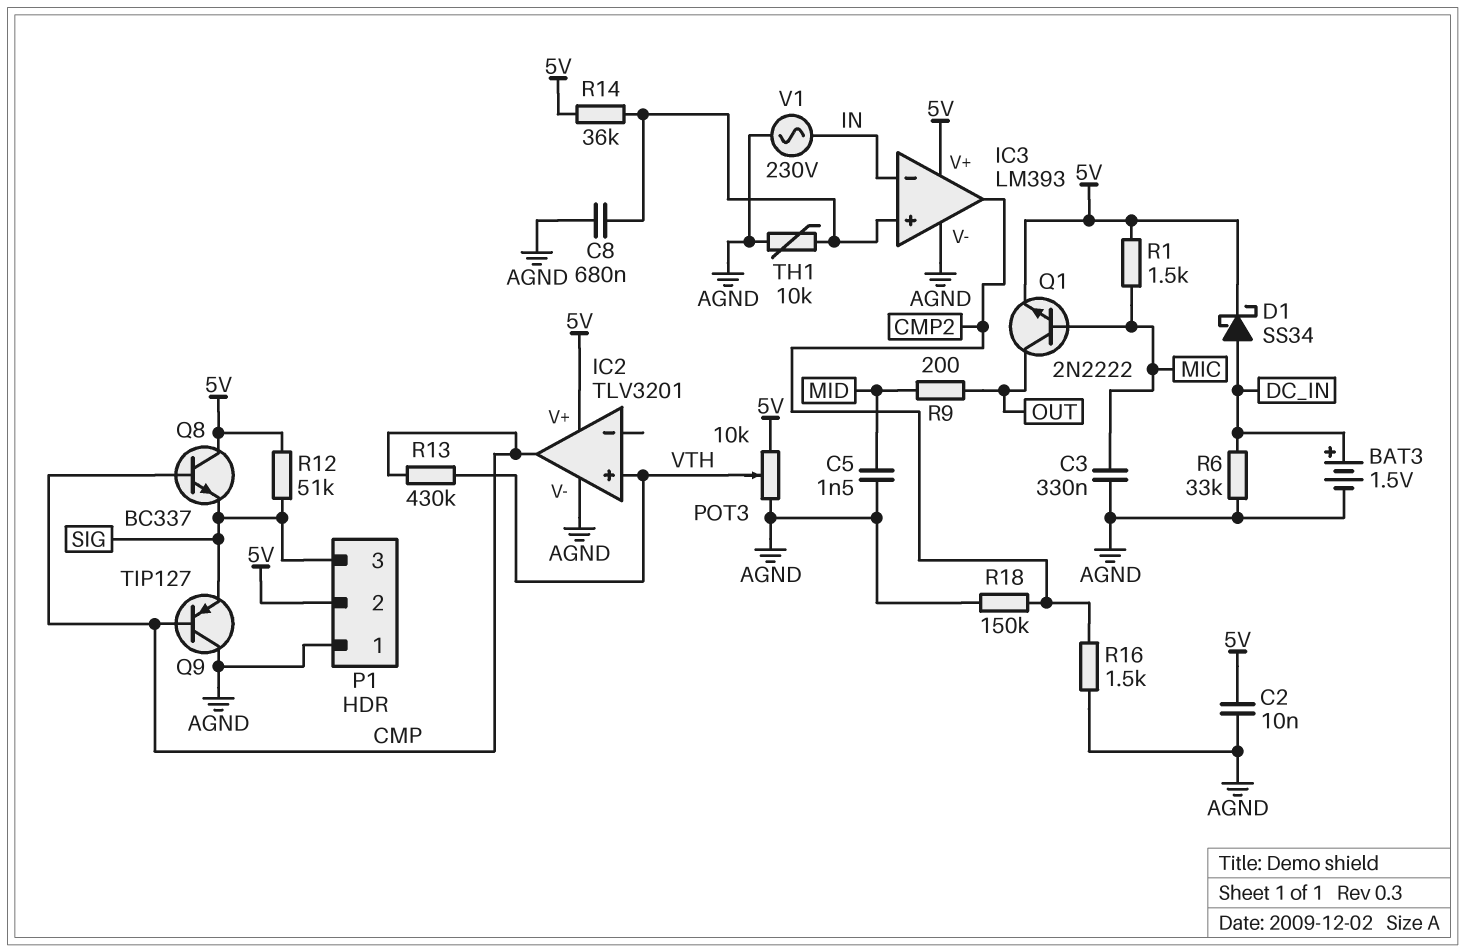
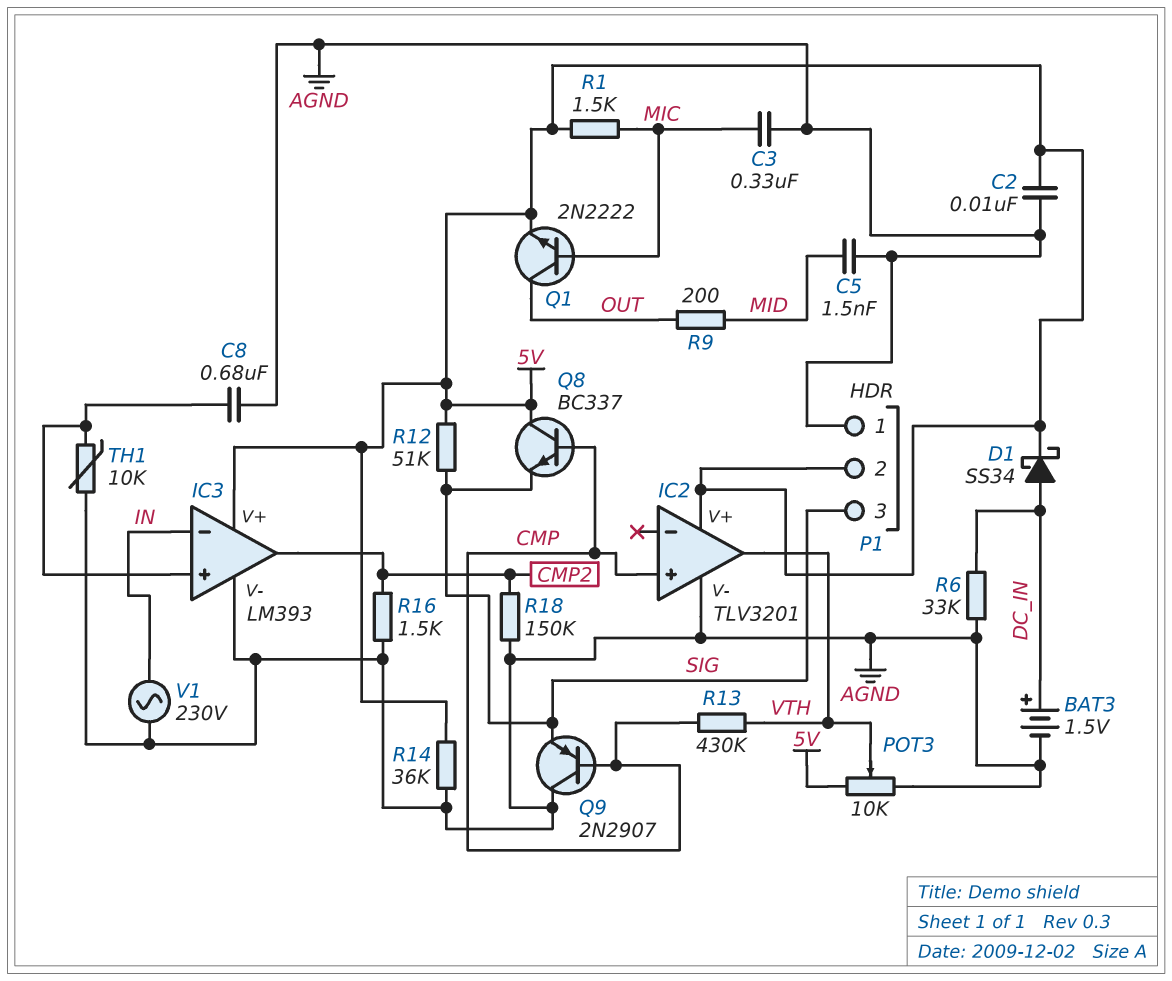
IC2 pin in+: VTH -> CMP
IC2 pin out: CMP -> VTH
Q9: PNP TIP127 (B CMP, C AGND, E SIG) -> PNP 2N2907 (B CMP, C AGND, E SIG)
R14: 36k (5V, IC3/in+) -> 36k (5V, AGND)

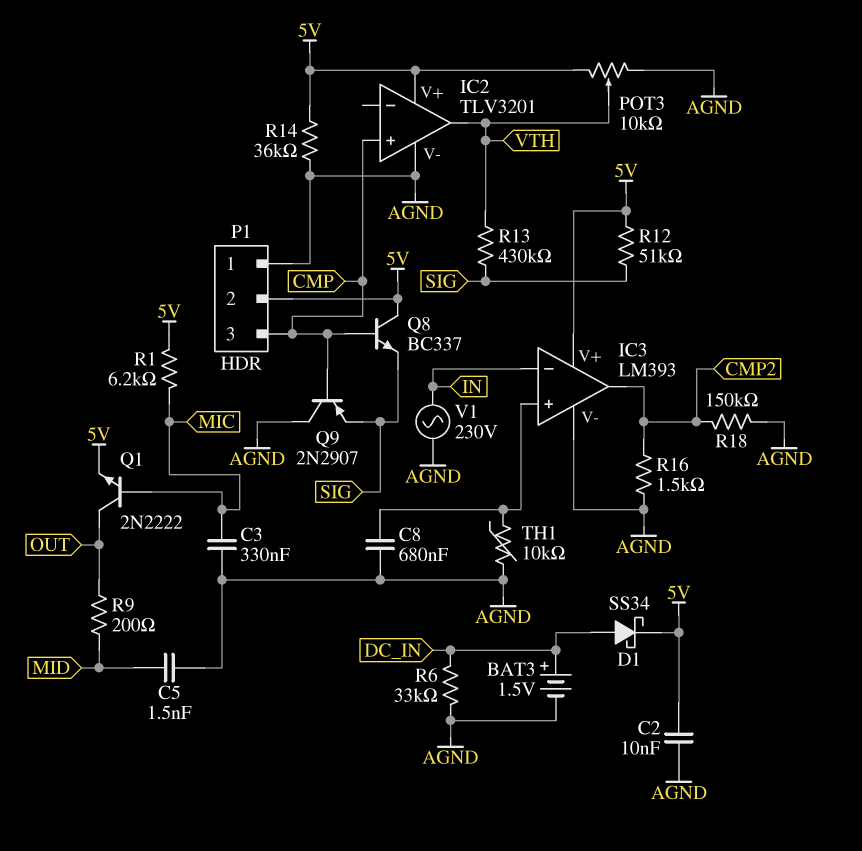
P1 pin 3: SIG -> CMP
R1: 1.5k (5V, MIC) -> 6.2k (5V, MIC)
R13: 430k (CMP, VTH) -> 430k (SIG, VTH)

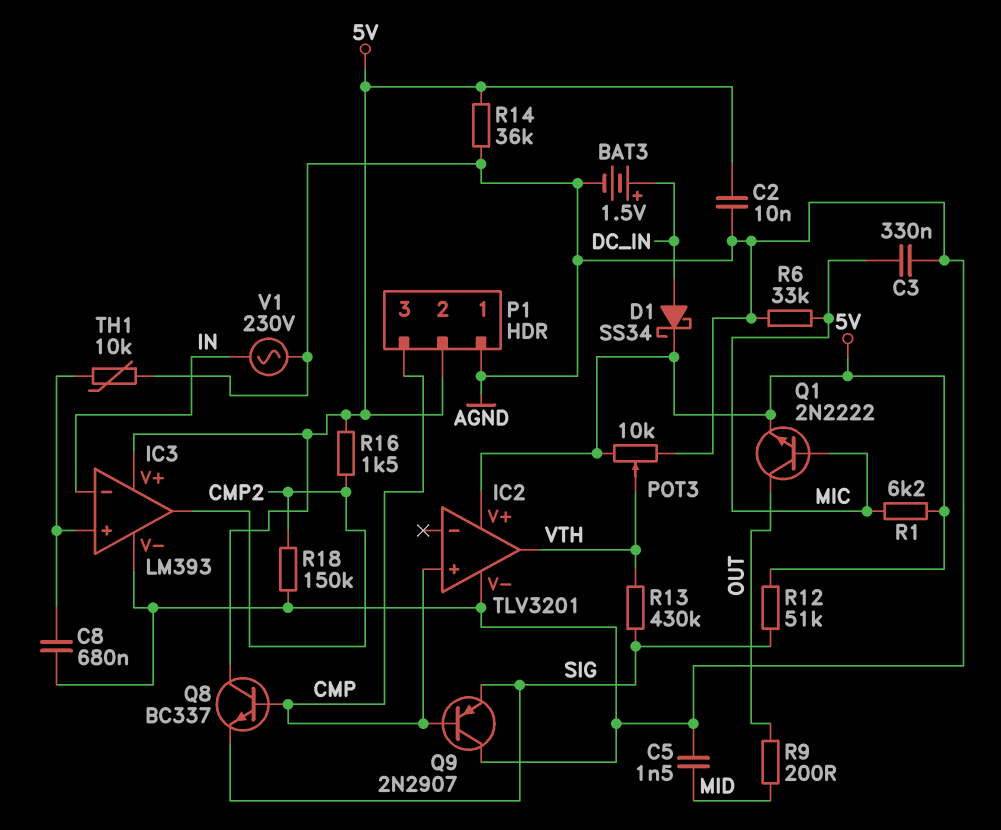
R6: 33k (AGND, DC_IN) -> 33k (AGND, MIC)
R16: 1.5k (AGND, CMP2) -> 1.5k (5V, CMP2)

